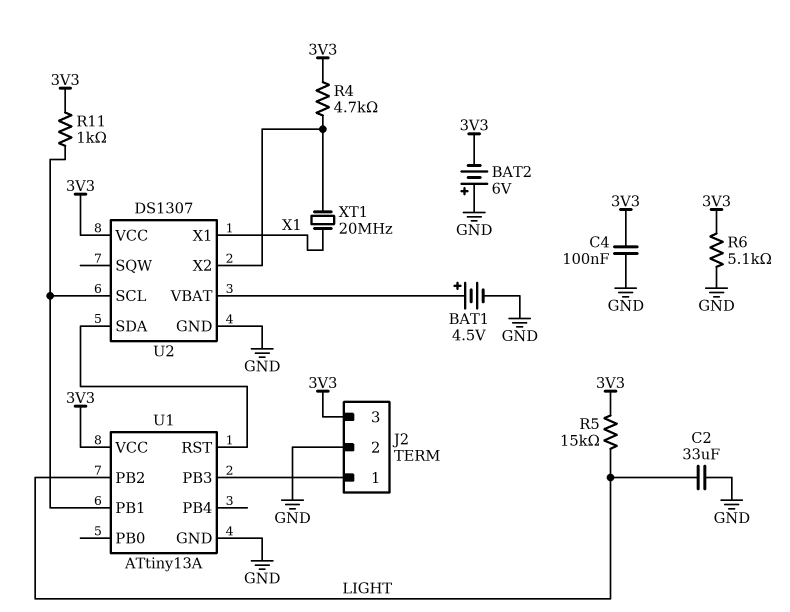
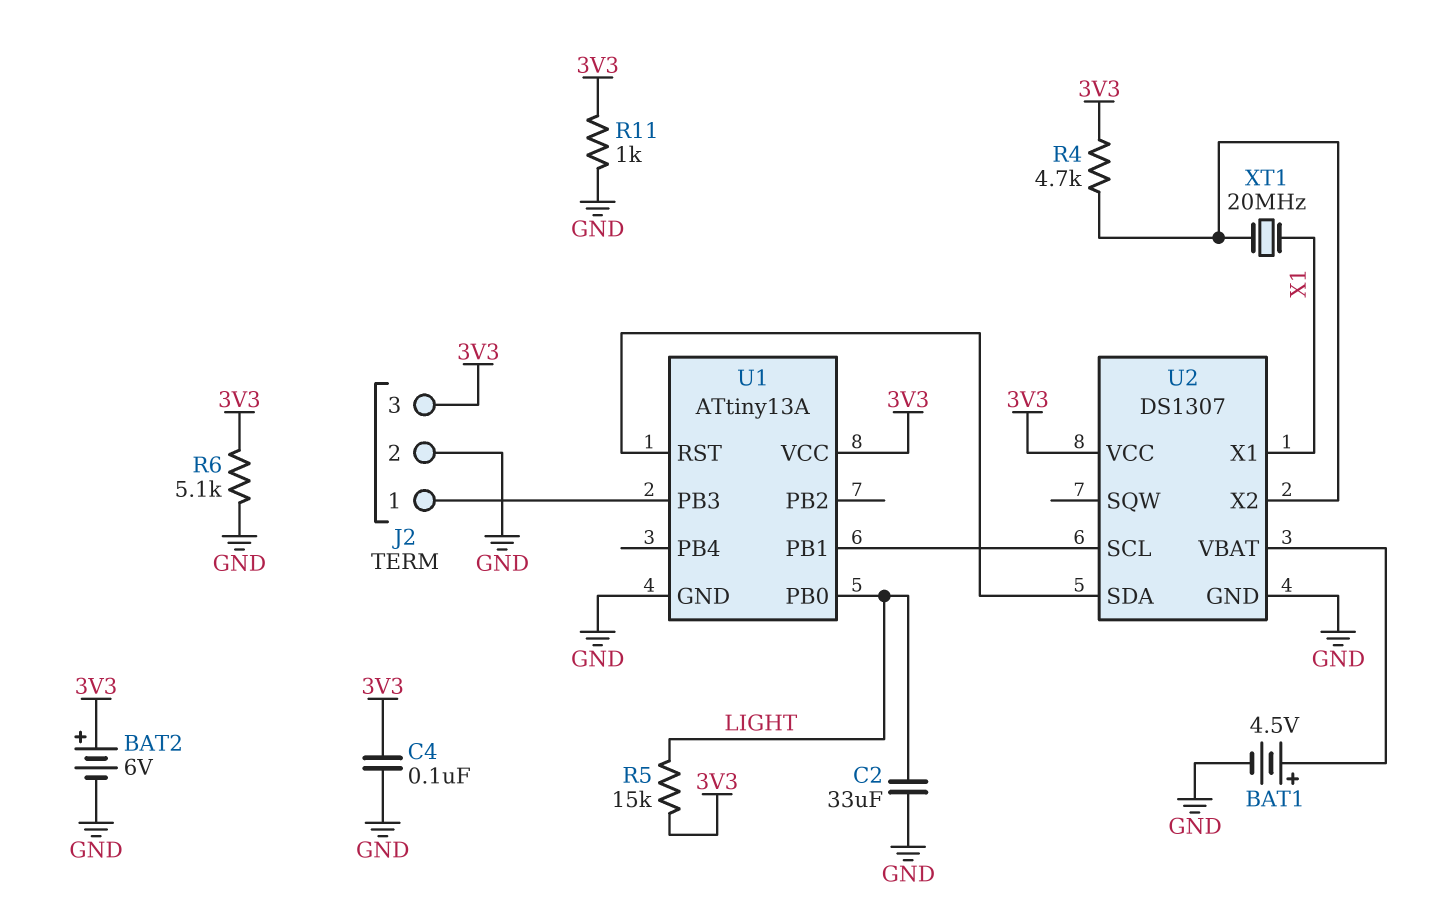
BAT2: 6V (plus GND, minus 3V3) -> 6V (plus 3V3, minus GND)
R11: 1k (3V3, U1/PB1) -> 1k (3V3, GND)
U1 pin PB0: none -> LIGHT
U1 pin PB2: LIGHT -> none

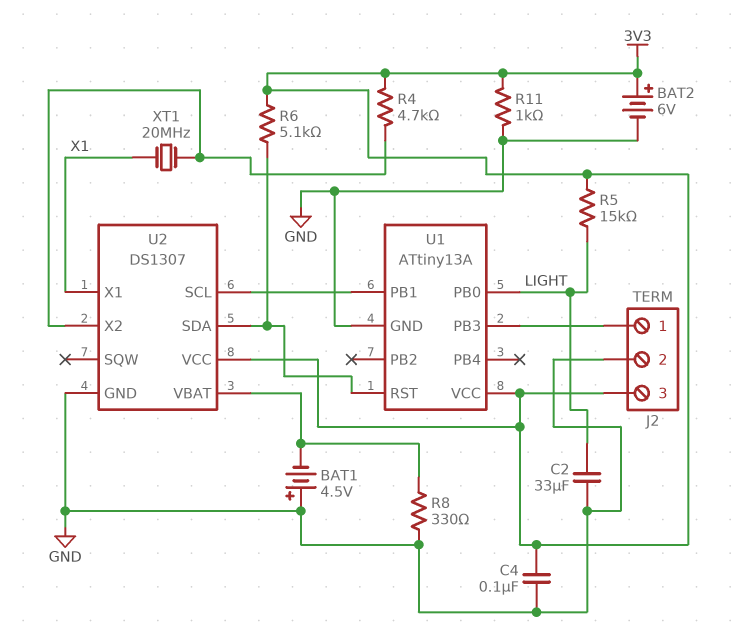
BAT1: 4.5V (plus U2/VBAT, minus GND) -> 4.5V (plus GND, minus U2/VBAT)
R6: 5.1k (3V3, GND) -> 5.1k (3V3, U1/RST)
R8: none -> 330 (GND, U2/VBAT)

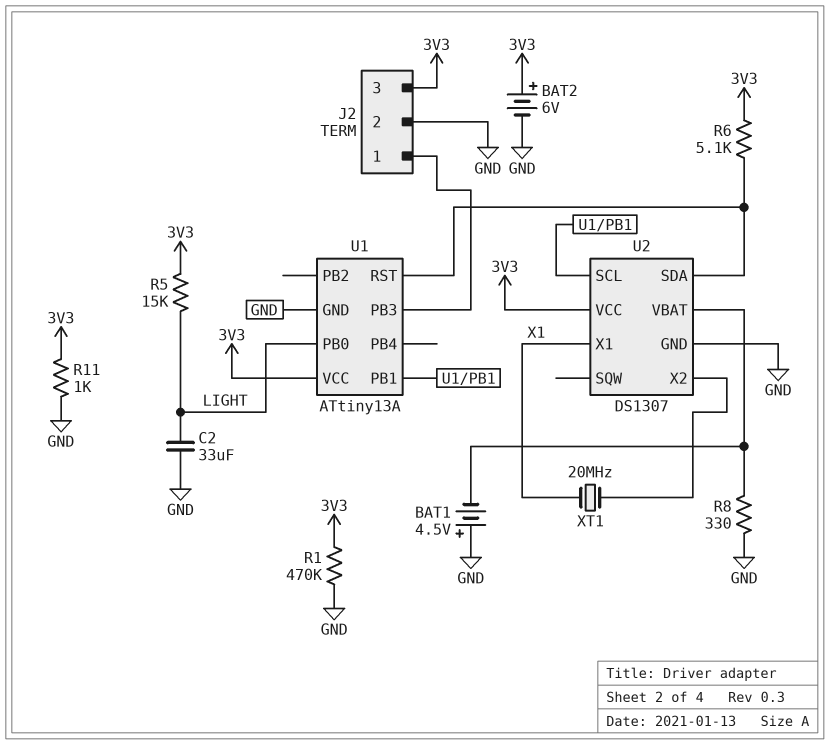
C4: 100nF (3V3, GND) -> none
R1: none -> 470k (3V3, GND)
R4: 4.7k (3V3, U2/X2) -> none

